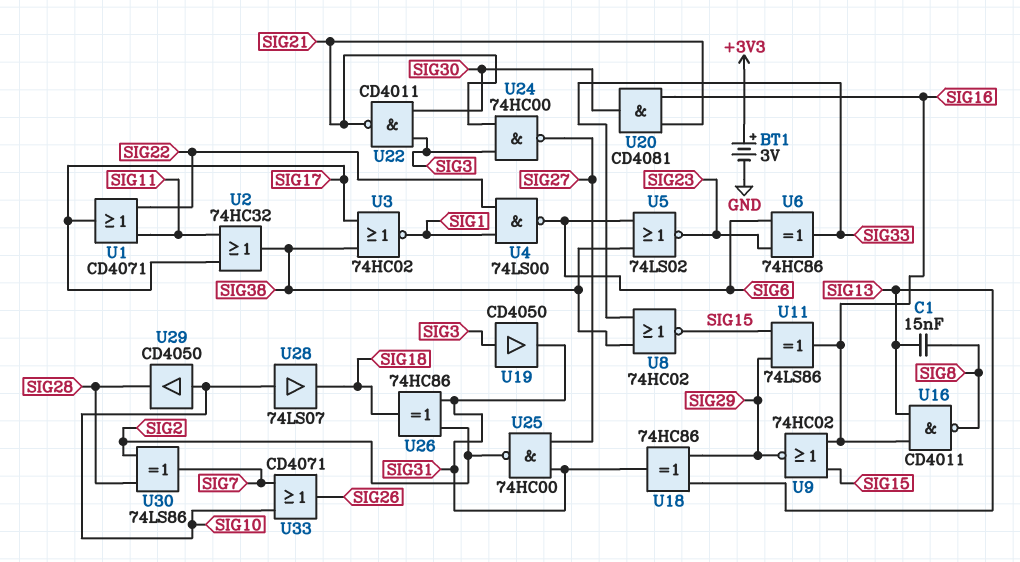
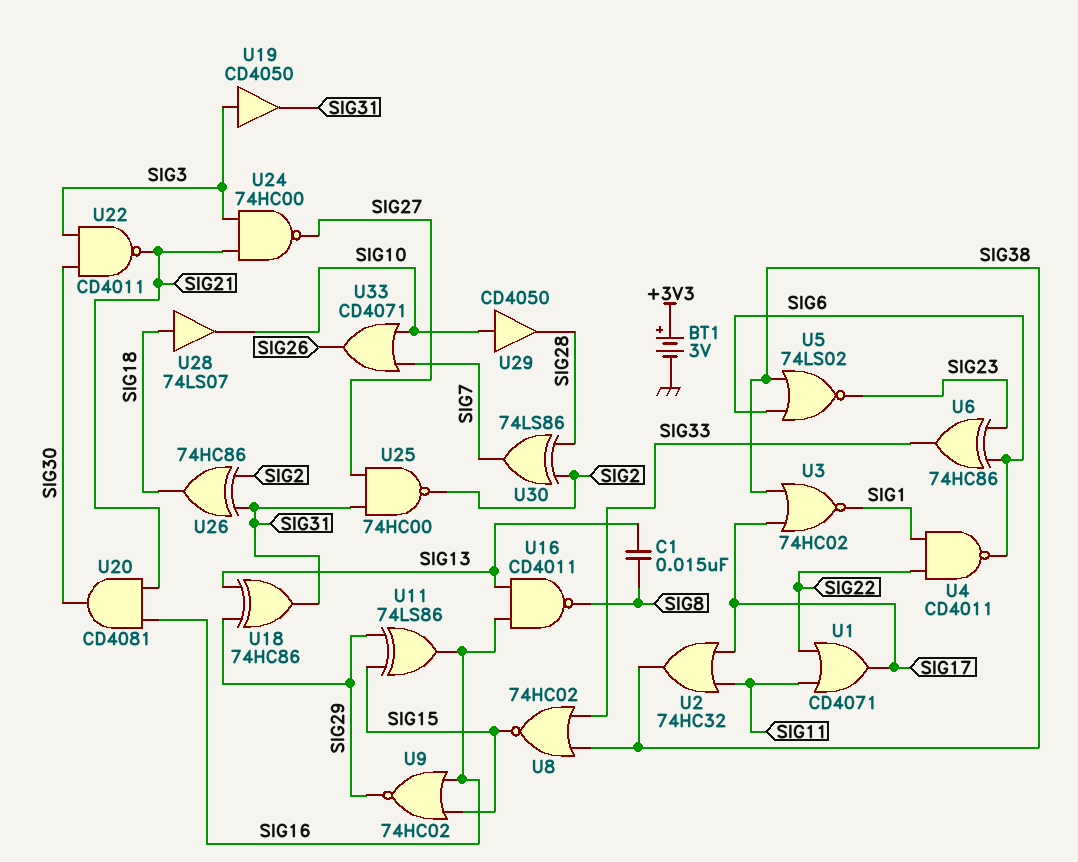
U4: NAND 74LS00 (in SIG1, in SIG22, out SIG6) -> NAND CD4011 (in SIG1, in SIG22, out SIG6)
U28: buffer 74LS07 (in SIG10, out SIG18) -> buffer 74LS07 (in SIG18, out SIG10)

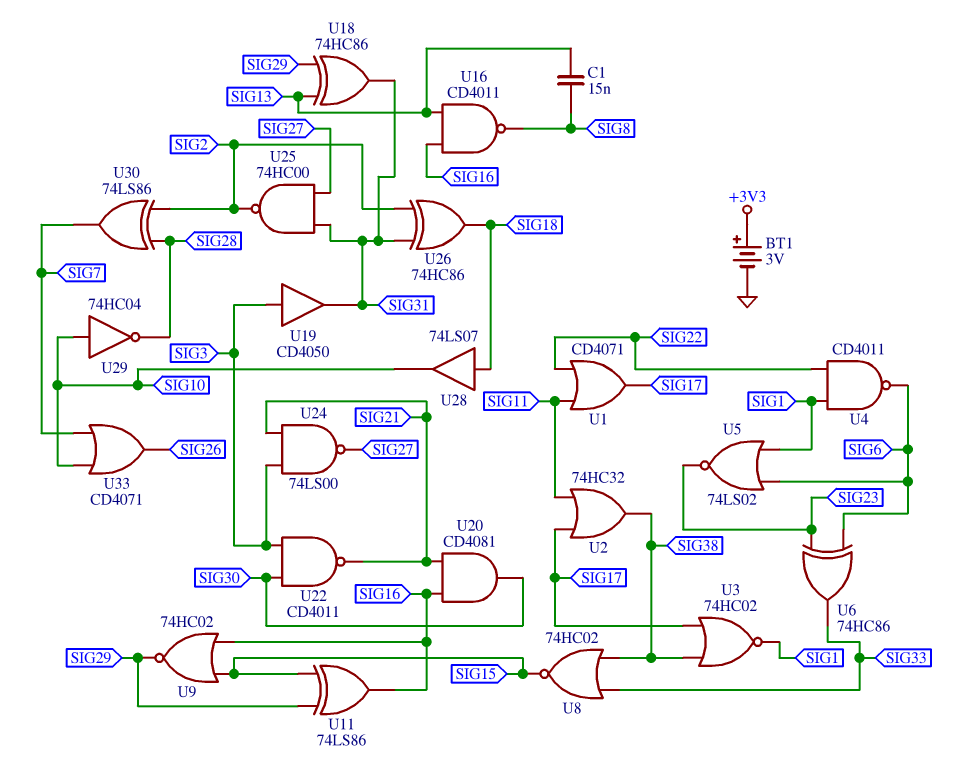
U5: NOR 74LS02 (in SIG6, in SIG38, out SIG23) -> NOR 74LS02 (in SIG1, in SIG6, out SIG23)
U24: NAND 74HC00 (in SIG3, in SIG21, out SIG27) -> NAND 74LS00 (in SIG3, in SIG21, out SIG27)
U29: buffer CD4050 (in SIG10, out SIG28) -> NOT 74HC04 (in SIG10, out SIG28)

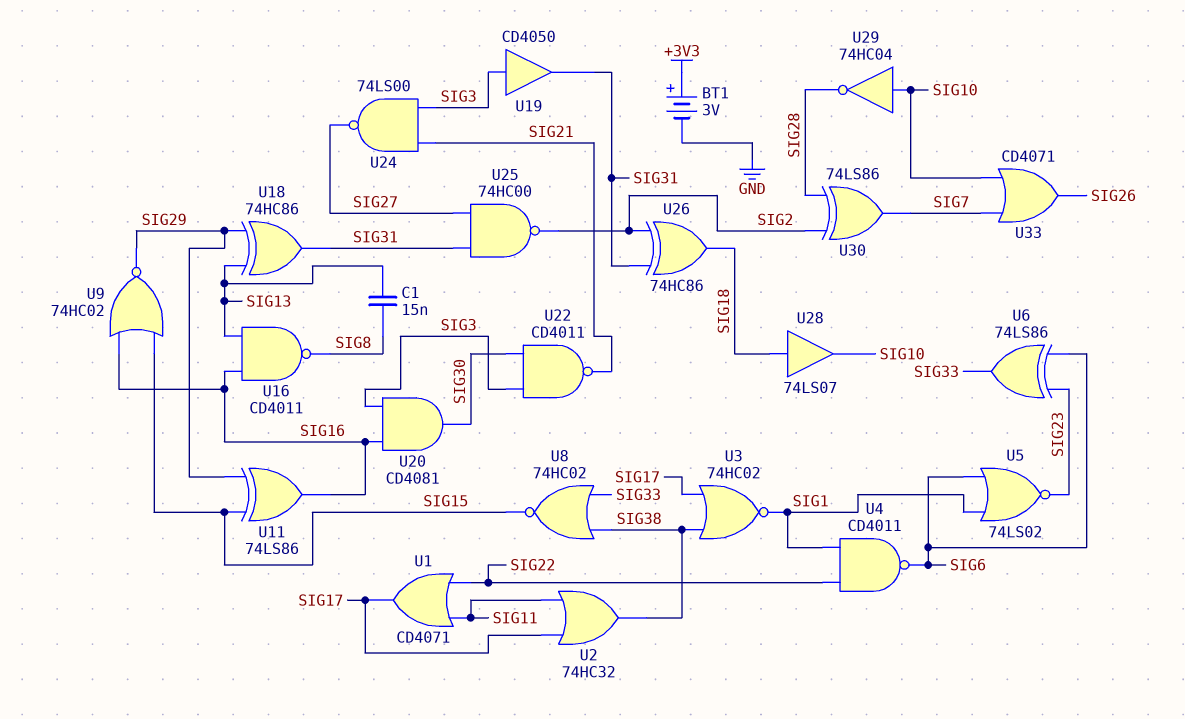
U6: XOR 74HC86 (in SIG6, in SIG23, out SIG33) -> XOR 74LS86 (in SIG6, in SIG23, out SIG33)
U20: AND CD4081 (in SIG16, in SIG21, out SIG30) -> AND CD4081 (in SIG3, in SIG16, out SIG30)

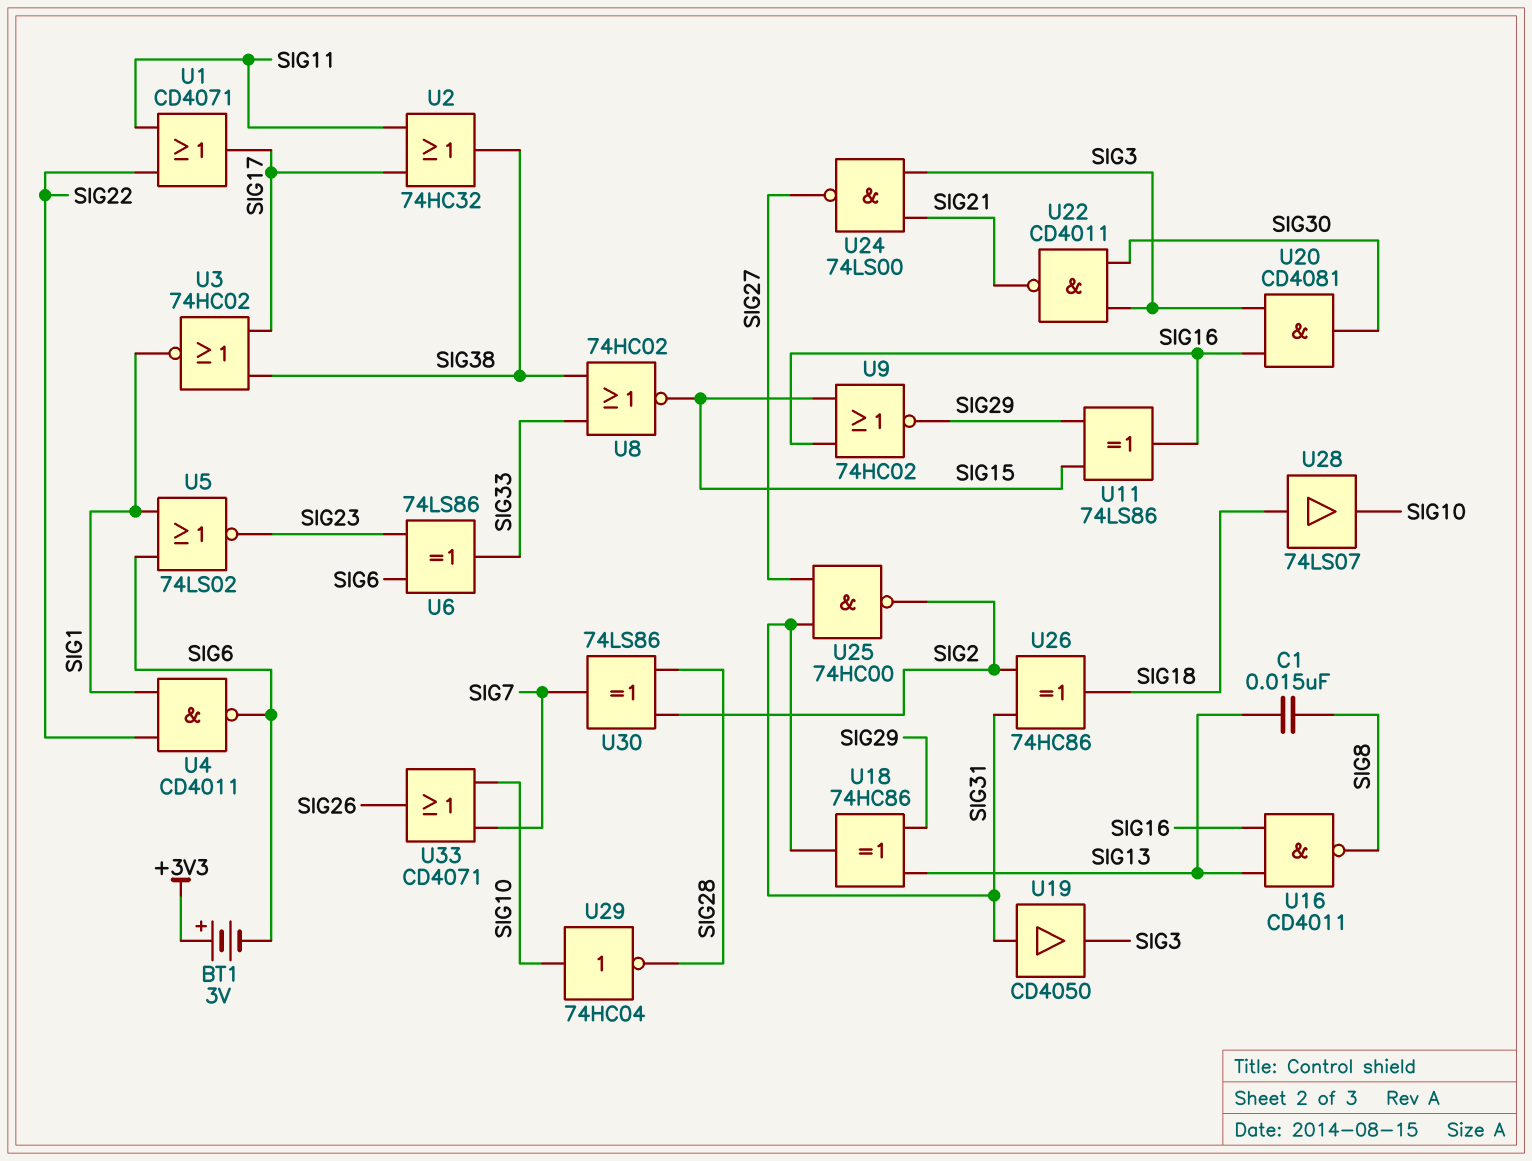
BT1: 3V (plus +3V3, minus GND) -> 3V (plus +3V3, minus SIG6)
U19: buffer CD4050 (in SIG3, out SIG31) -> buffer CD4050 (in SIG31, out SIG3)

